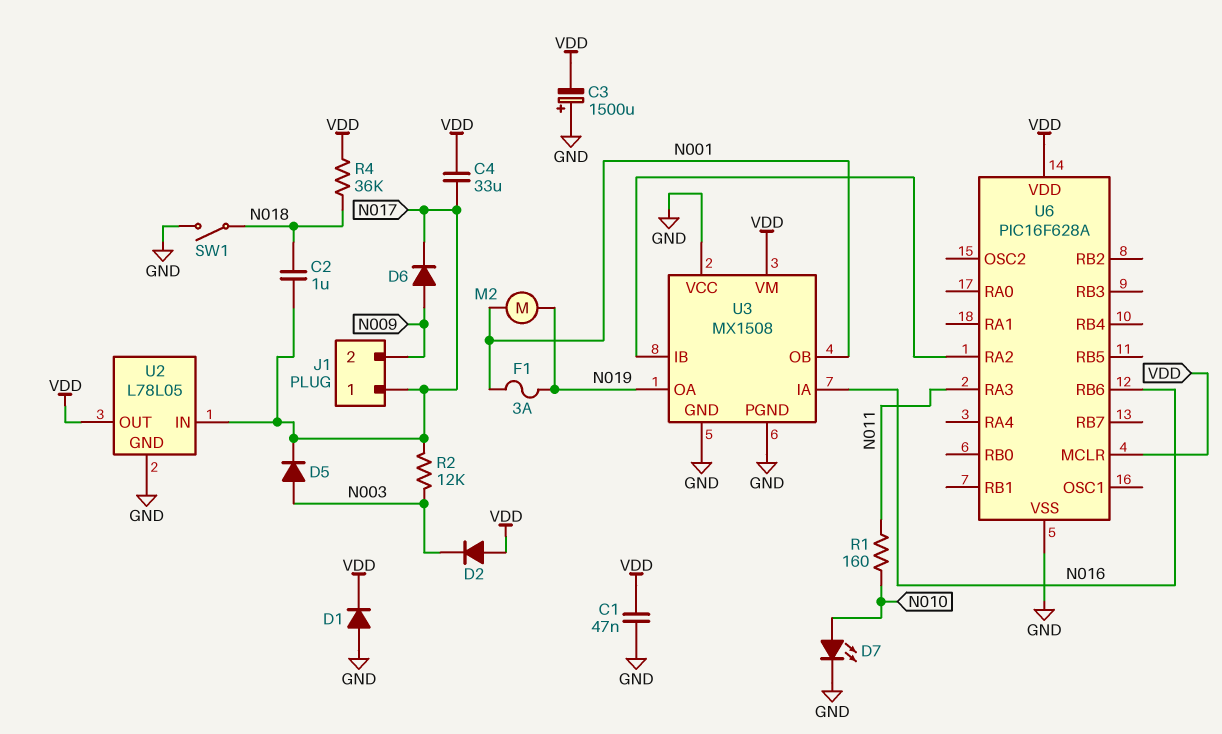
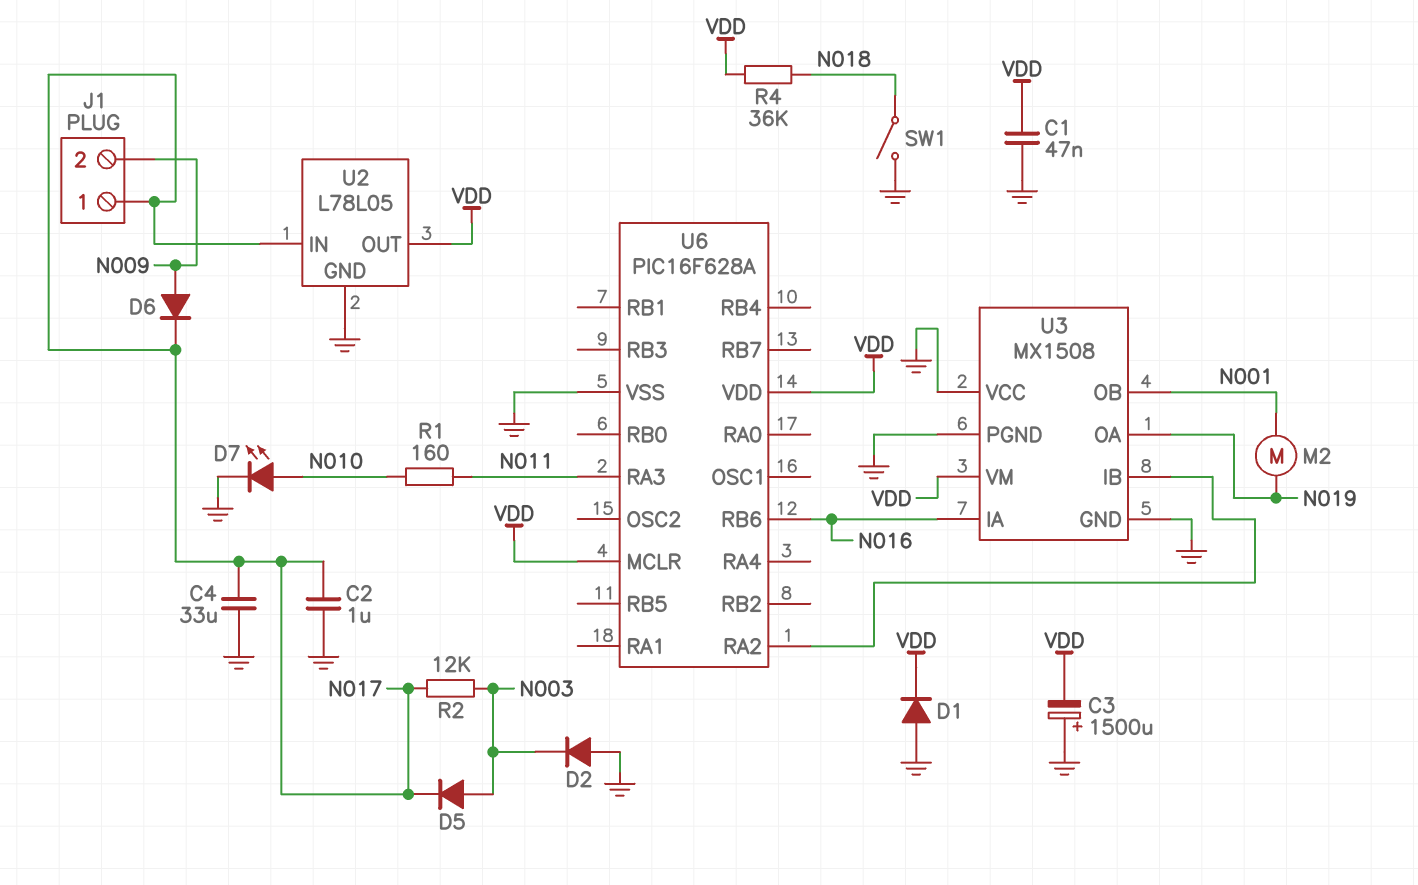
C2: 1uF (N017, N018) -> 1uF (GND, N017)
C4: 33uF (N017, VDD) -> 33uF (GND, N017)
D2: diode (A VDD, K N003) -> diode (A GND, K N003)
F1: 3A (N001, N019) -> none

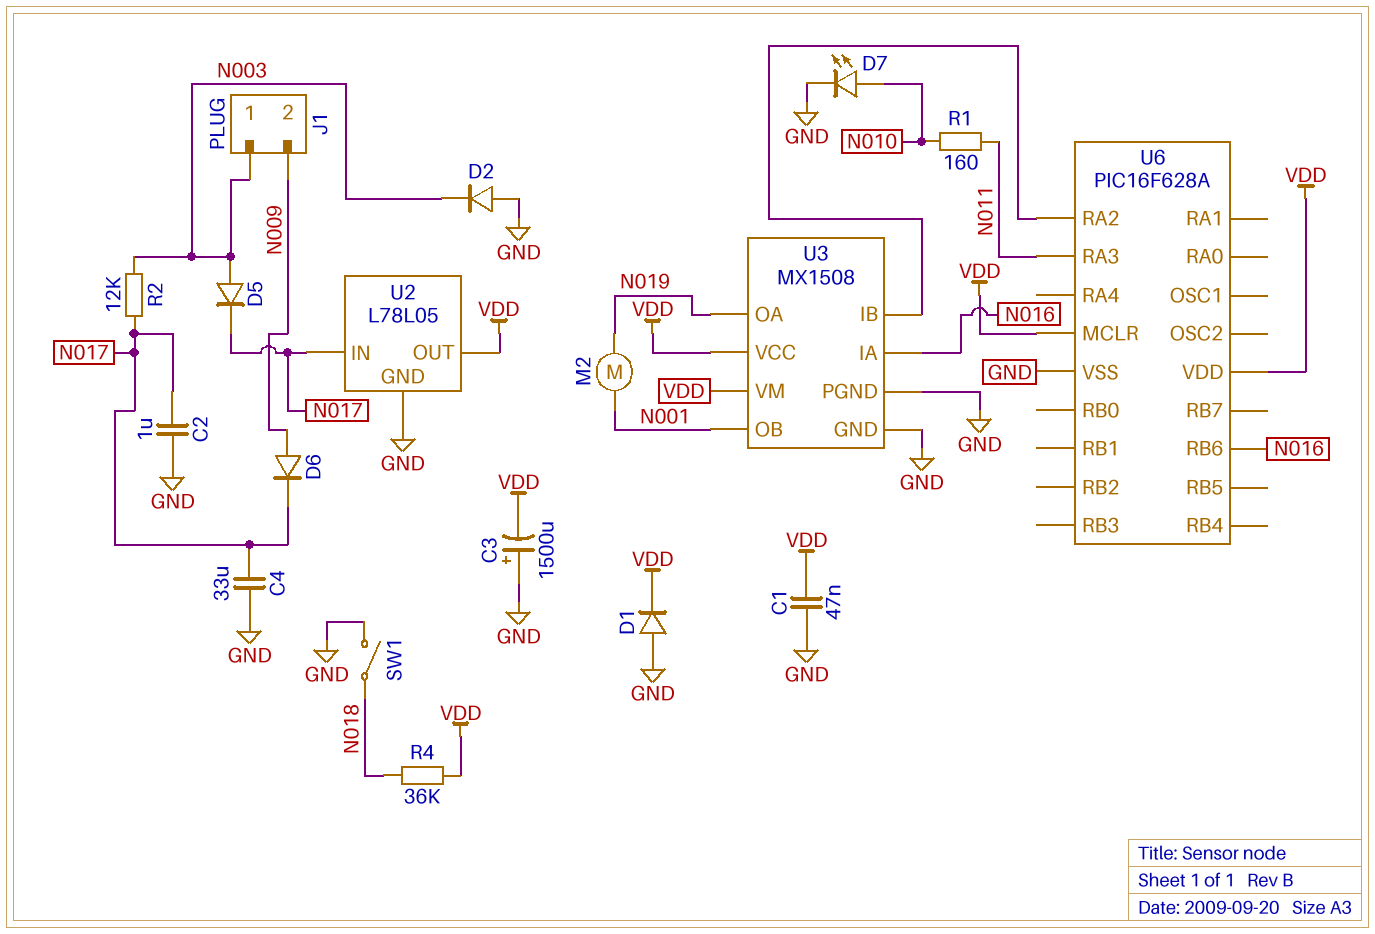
J1 pin 1: N017 -> N003
U3 pin VCC: GND -> VDD

